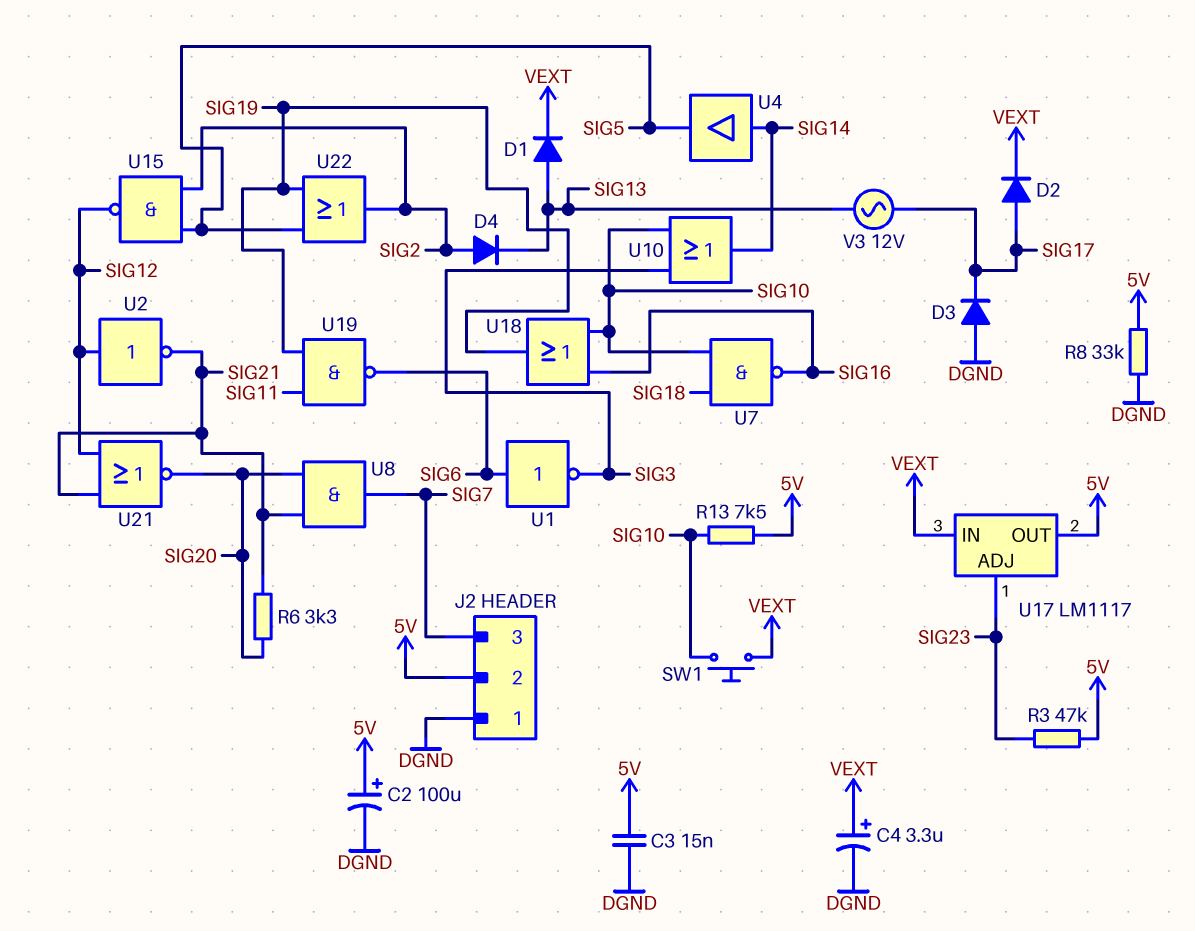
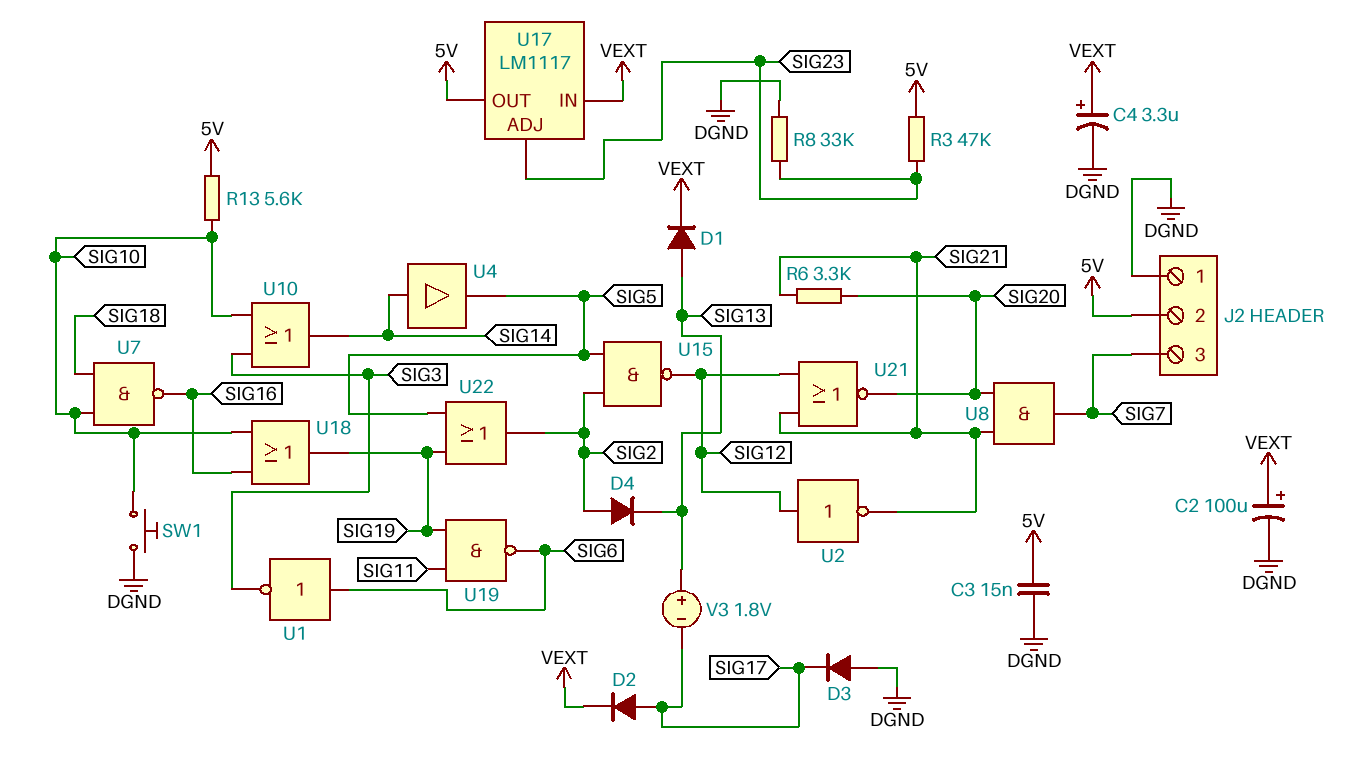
C2: 100uF (plus 5V, minus DGND) -> 100uF (plus VEXT, minus DGND)
R8: 33k (5V, DGND) -> 33k (DGND, SIG23)
R13: 7.5k (5V, SIG10) -> 5.6k (5V, SIG10)
SW1: button (SIG10, VEXT) -> button (DGND, SIG10)
V3: AC 12V (SIG13, SIG17) -> 1.8V (plus SIG13, minus SIG17)

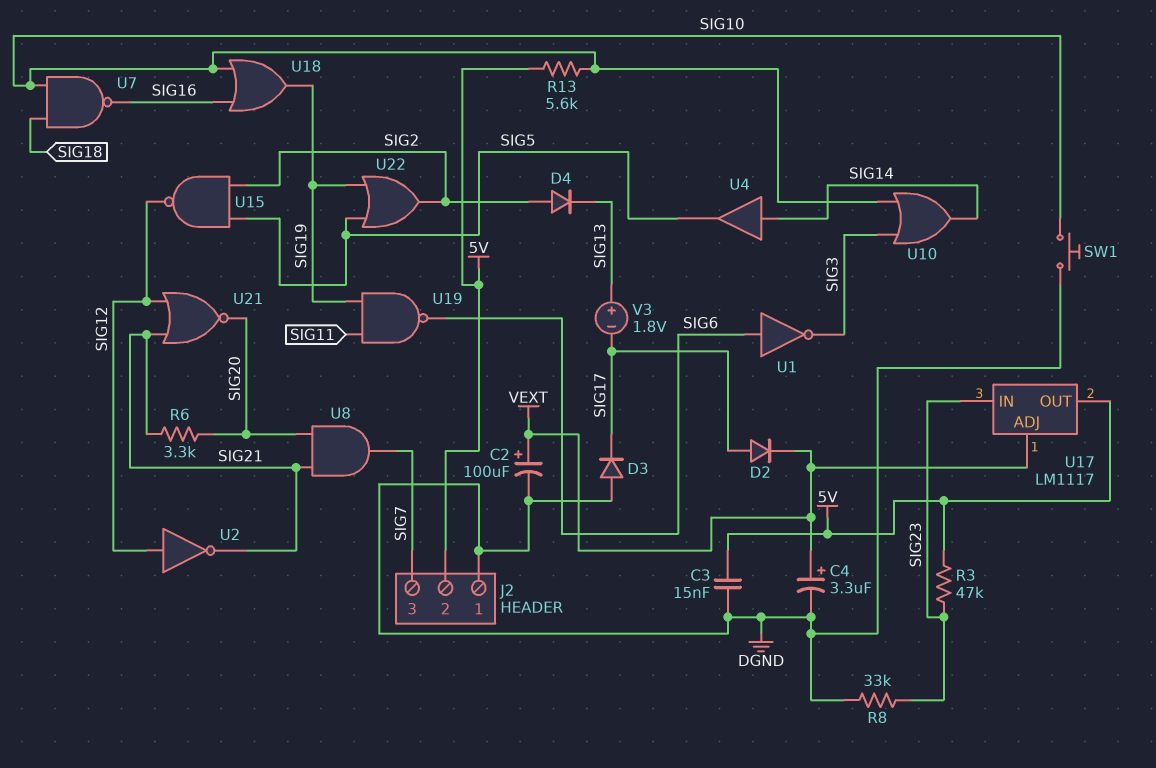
D1: diode (A SIG13, K VEXT) -> none
U17 pin ADJ: SIG23 -> VEXT
U17 pin IN: VEXT -> SIG23

